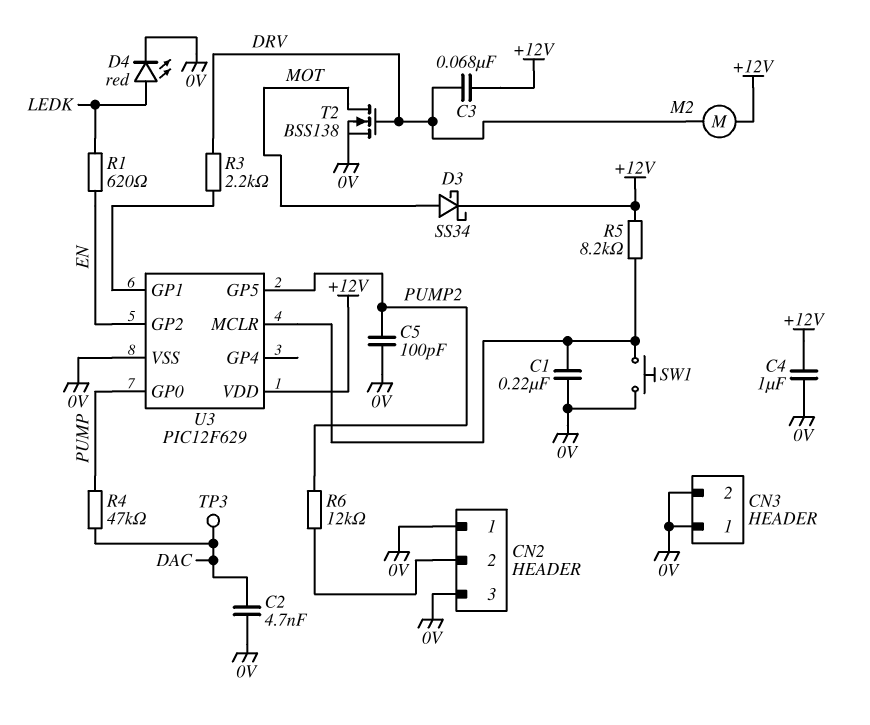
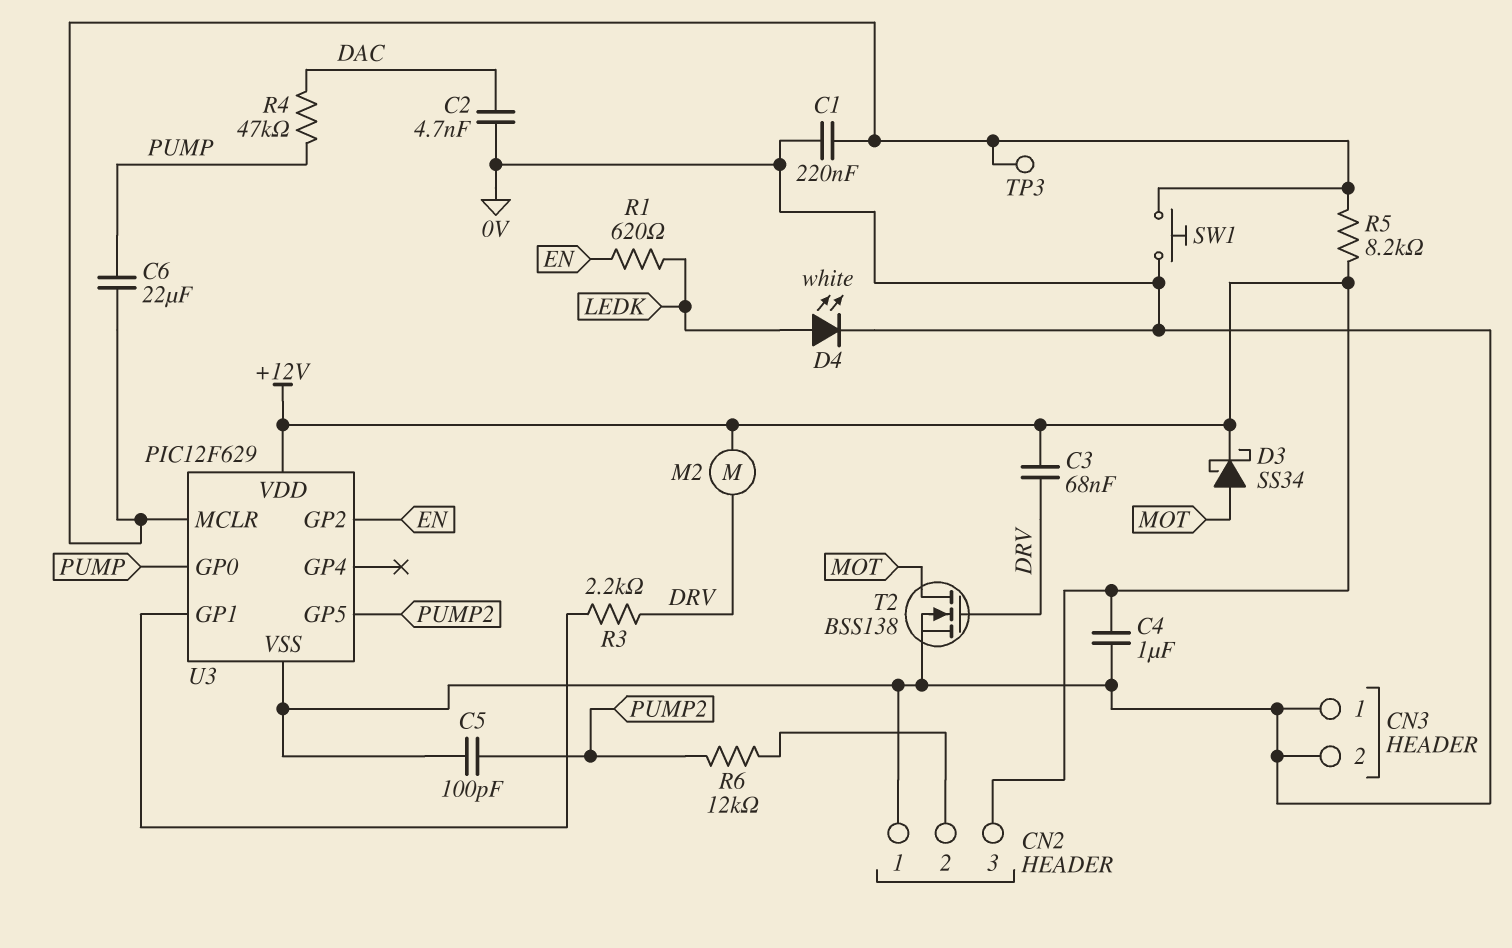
C6: none -> 22uF (PUMP, U3/MCLR)
CN2 pin 3: 0V -> +12V
D4: LED red (A LEDK, K 0V) -> LED white (A LEDK, K 0V)
TP3: test point (DAC) -> test point (U3/MCLR)

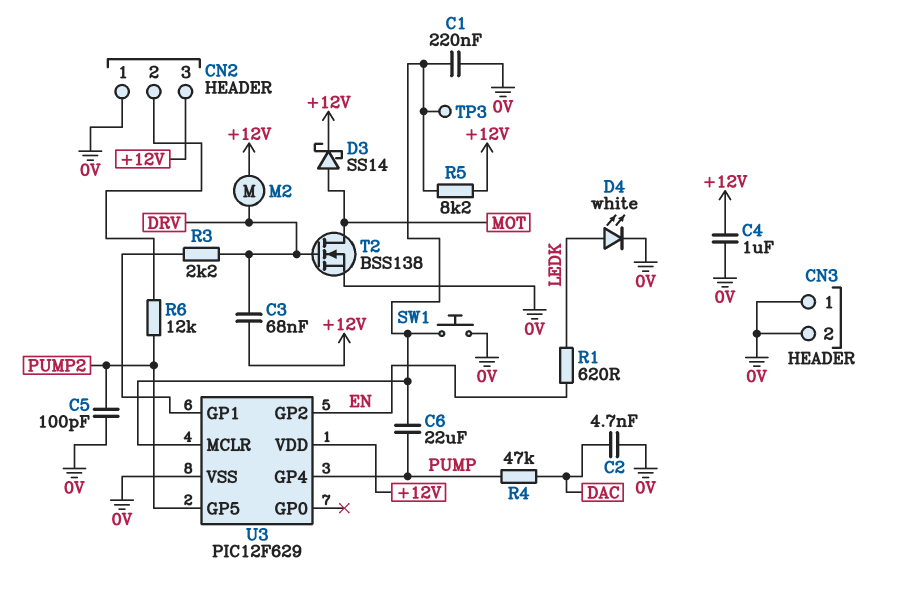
D3: schottky SS34 (A MOT, K +12V) -> schottky SS14 (A MOT, K +12V)
U3 pin GP0: PUMP -> none
U3 pin GP4: none -> PUMP

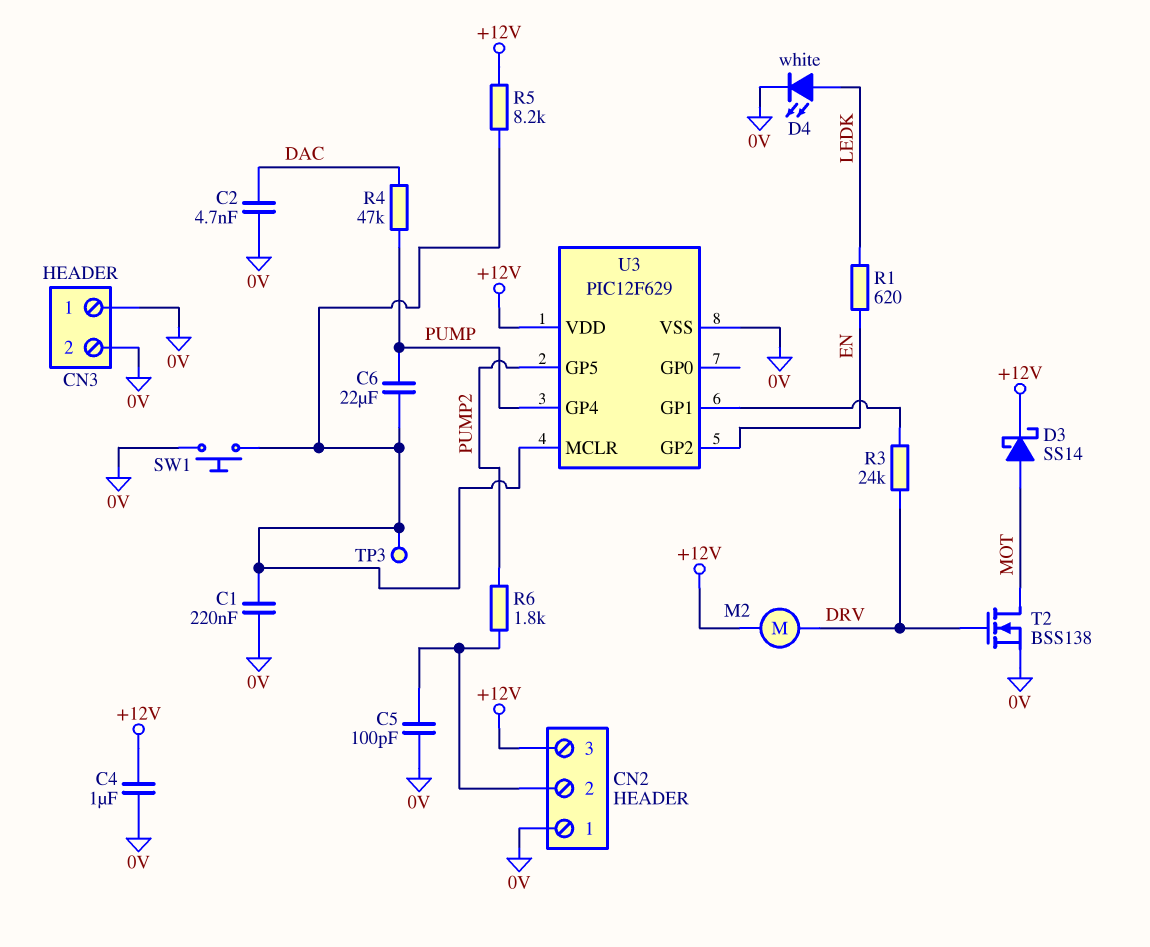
C3: 68nF (+12V, DRV) -> none
C5: 100pF (0V, PUMP2) -> 100pF (0V, CN2/2)
R3: 2.2k (DRV, U3/GP1) -> 24k (DRV, U3/GP1)
R6: 12k (CN2/2, PUMP2) -> 1.8k (CN2/2, PUMP2)

